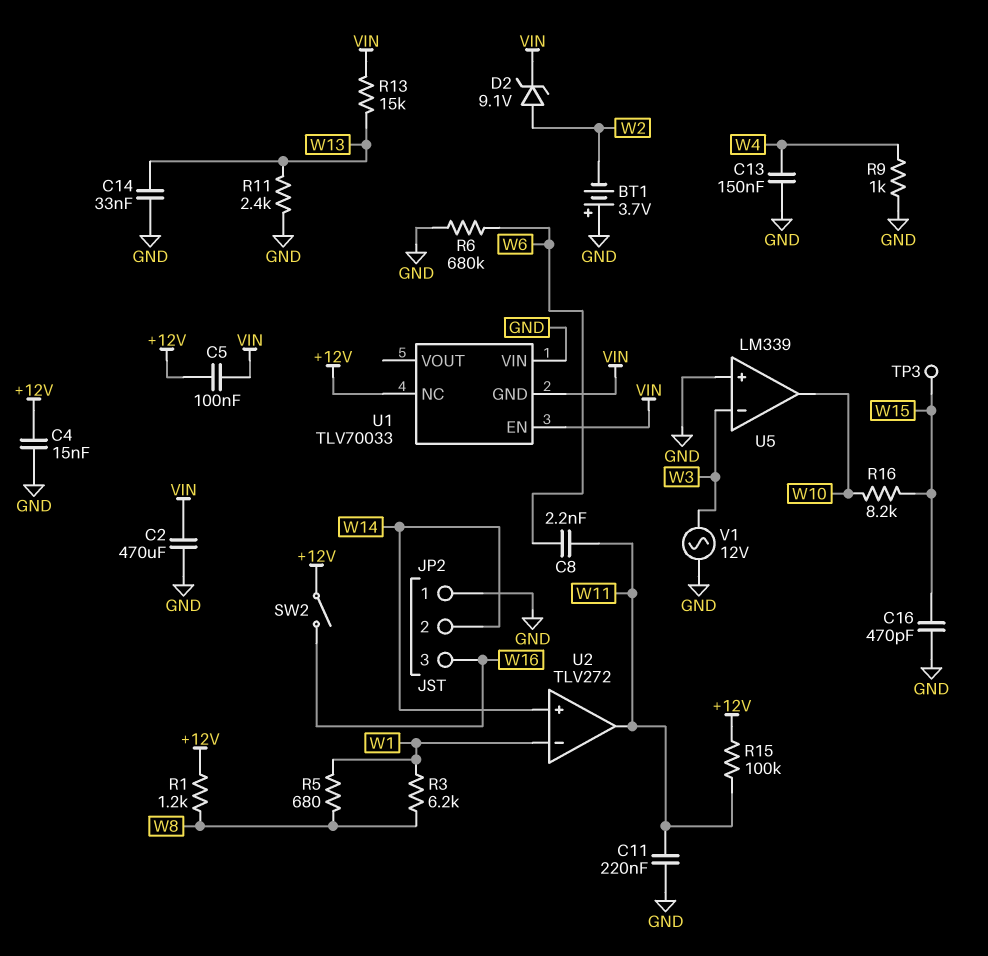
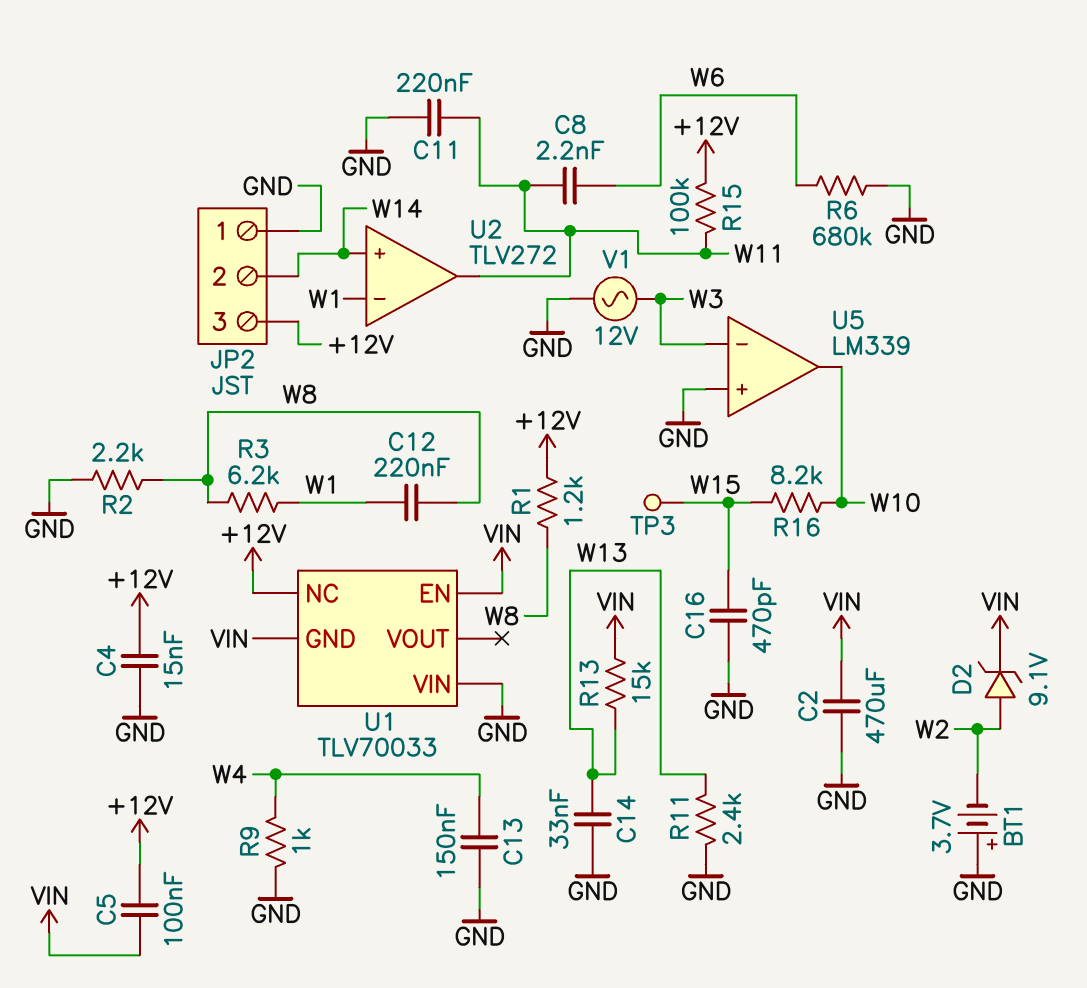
C12: none -> 220nF (W1, W8)
JP2 pin 3: W16 -> +12V
R2: none -> 2.2k (GND, W8)
R5: 680 (W1, W8) -> none
SW2: switch (+12V, W16) -> none

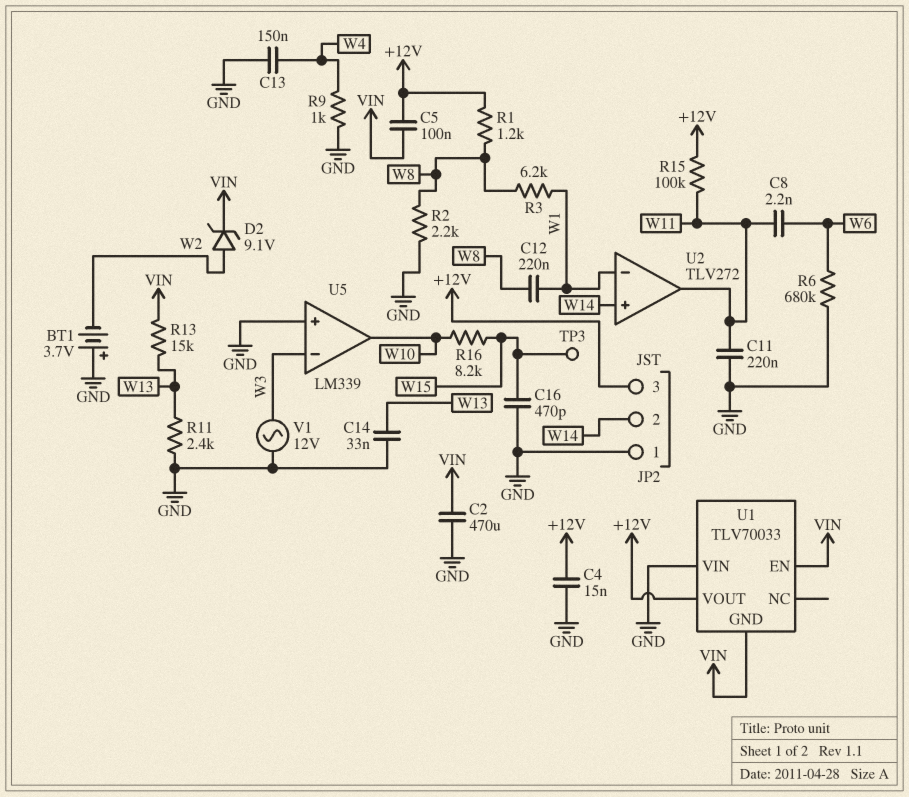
U1 pin NC: +12V -> none
U1 pin VOUT: none -> +12V

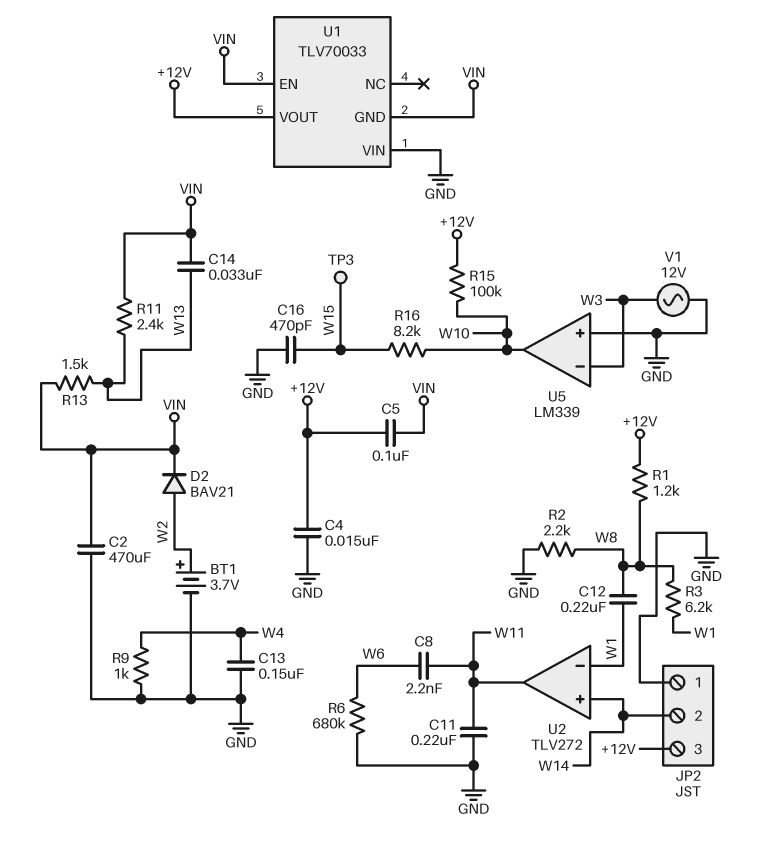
BT1: 3.7V (plus GND, minus W2) -> 3.7V (plus W2, minus GND)
C14: 33nF (GND, W13) -> 33nF (VIN, W13)
D2: zener 9.1V (A W2, K VIN) -> diode BAV21 (A W2, K VIN)
R11: 2.4k (GND, W13) -> 2.4k (VIN, W13)
R13: 15k (VIN, W13) -> 1.5k (VIN, W13)
R15: 100k (+12V, W11) -> 100k (+12V, W10)

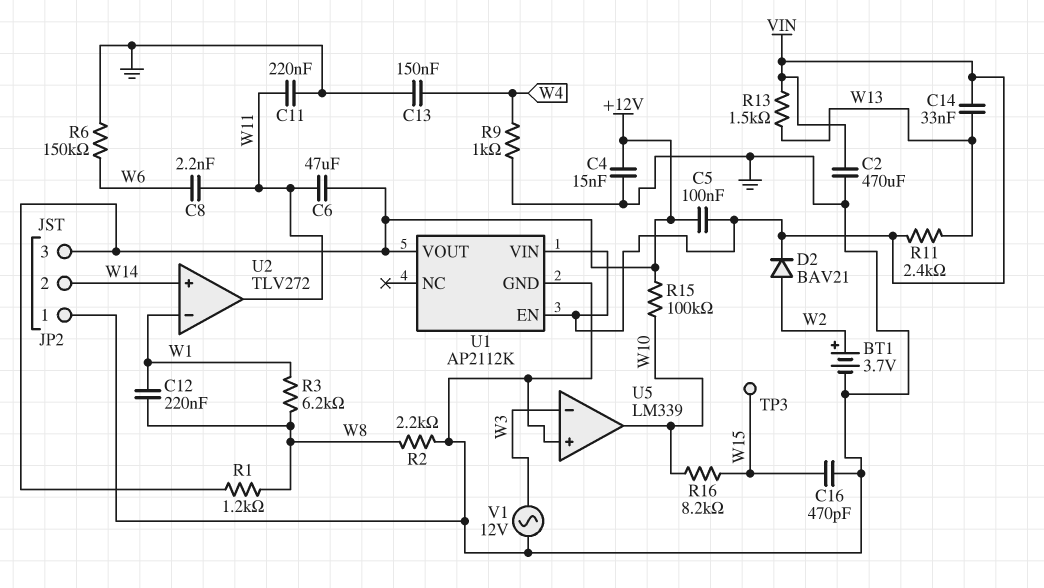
C6: none -> 47uF (+12V, W11)
R6: 680k (GND, W6) -> 150k (GND, W6)
U1: TLV70033 -> AP2112K
U1 pin GND: VIN -> GND
U1 pin VIN: GND -> VIN

